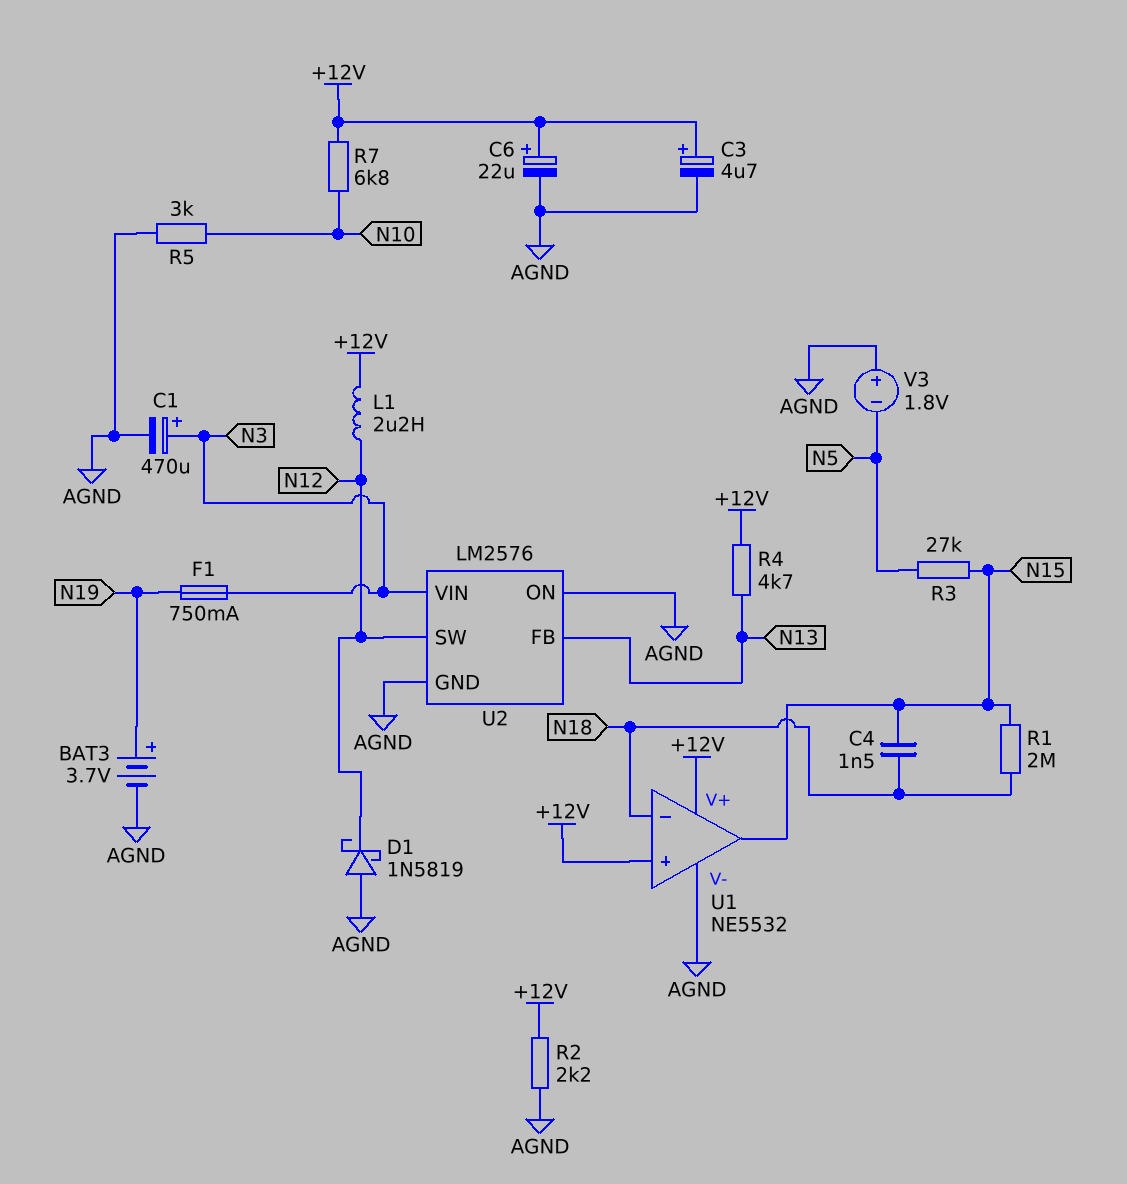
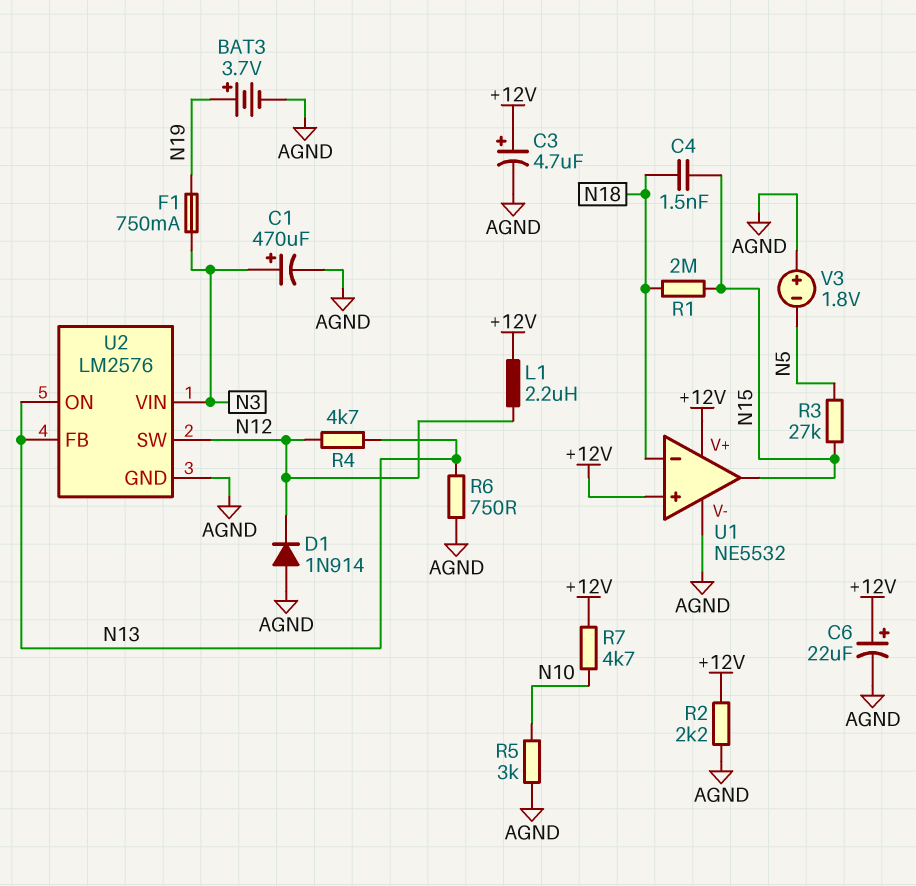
D1: schottky 1N5819 (A AGND, K N12) -> diode 1N914 (A AGND, K N12)
R4: 4.7k (+12V, N13) -> 4.7k (N12, N13)
R6: none -> 750 (AGND, N13)
R7: 6.8k (+12V, N10) -> 4.7k (+12V, N10)
U2 pin ON: AGND -> N13

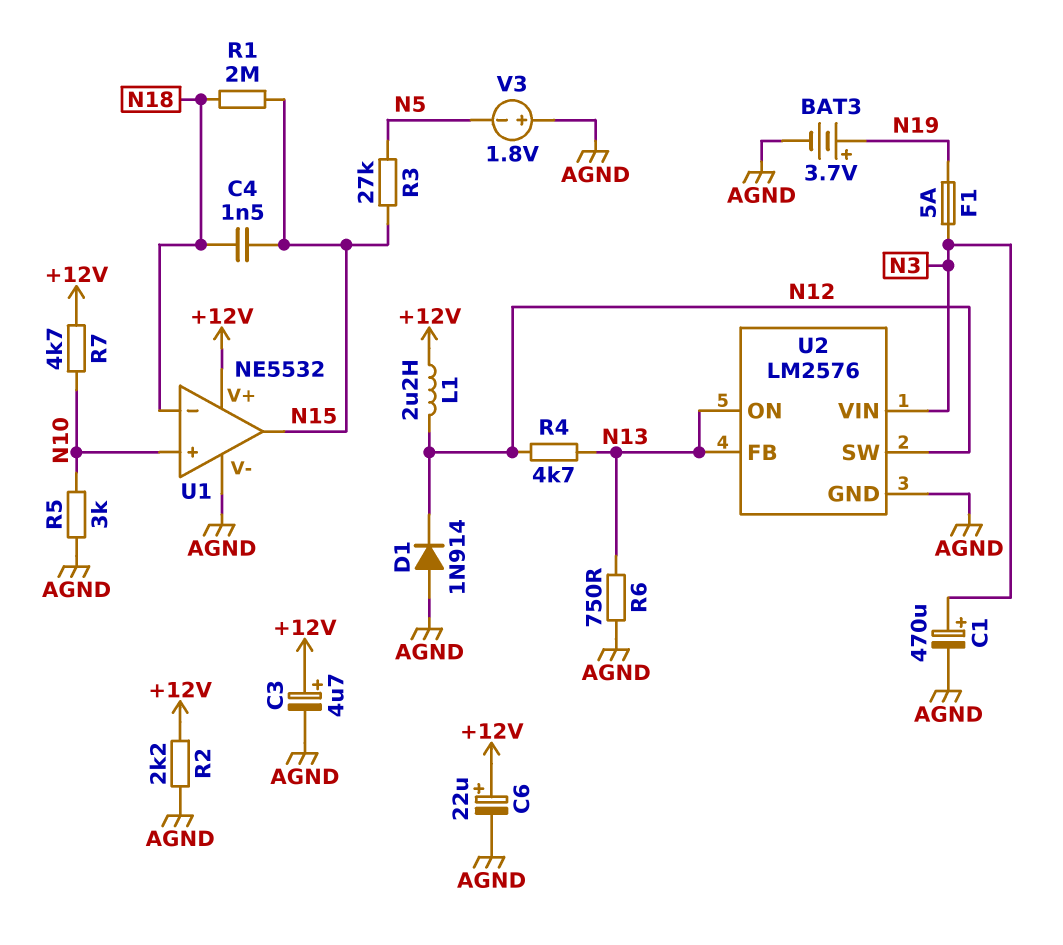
F1: 750mA (N3, N19) -> 5A (N3, N19)
U1 pin in+: +12V -> N10

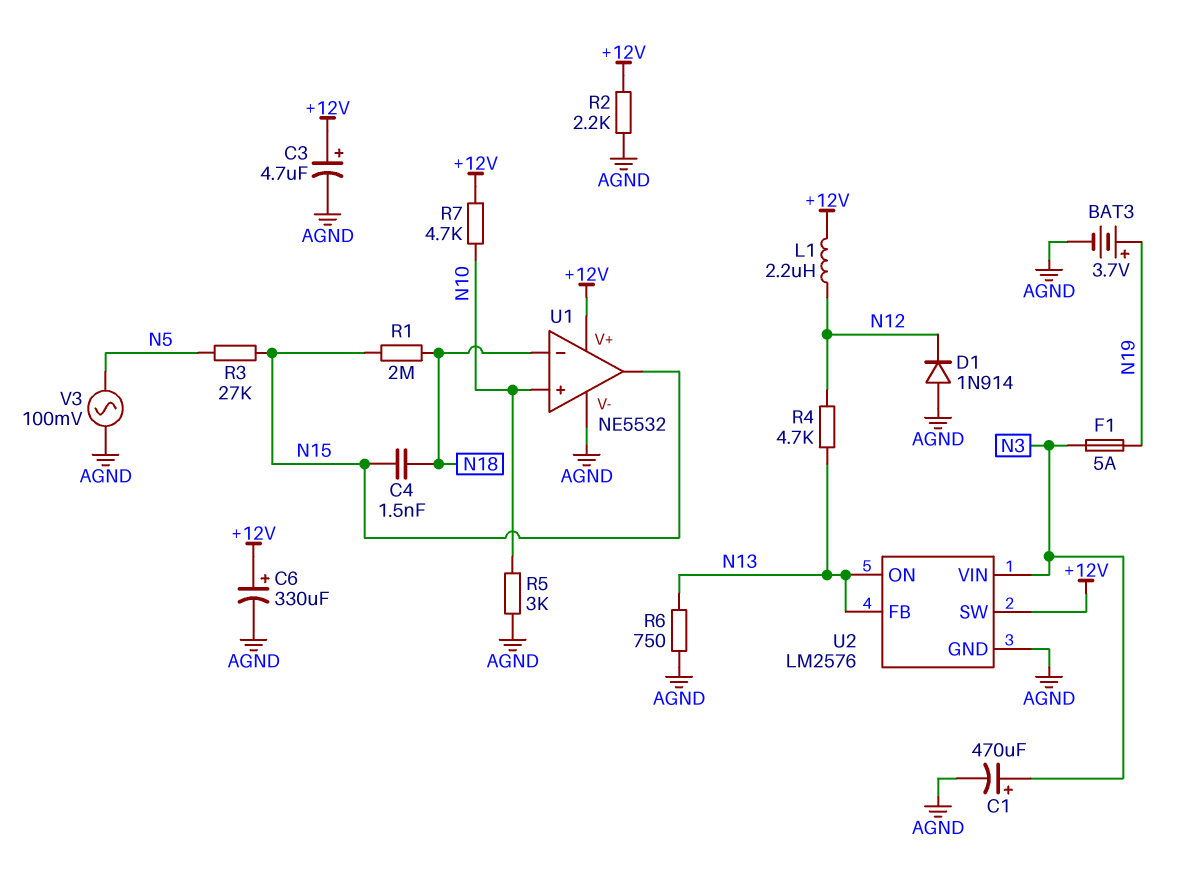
C6: 22uF (plus +12V, minus AGND) -> 330uF (plus +12V, minus AGND)
U2 pin SW: N12 -> +12V
V3: 1.8V (plus AGND, minus N5) -> AC 100mV (AGND, N5)

